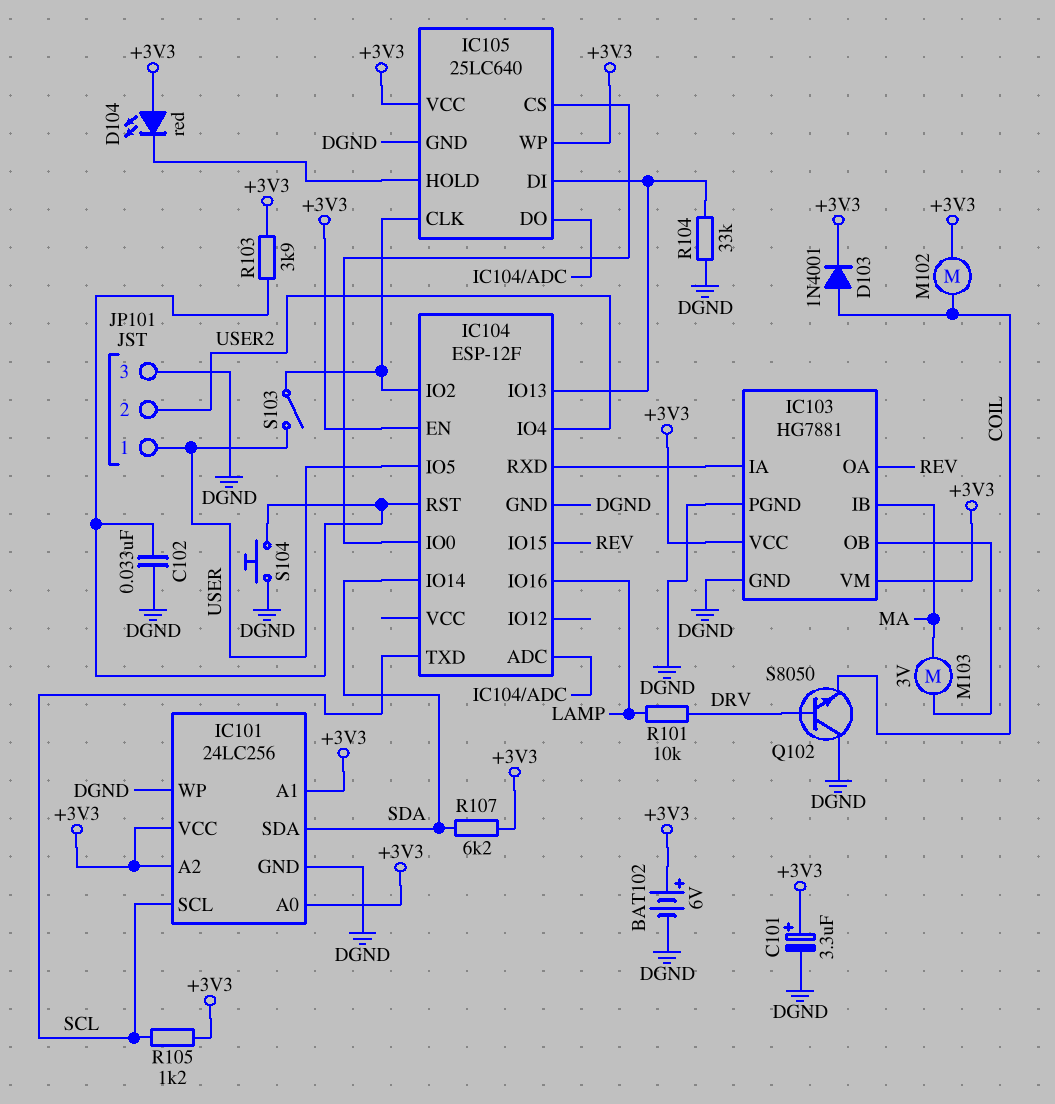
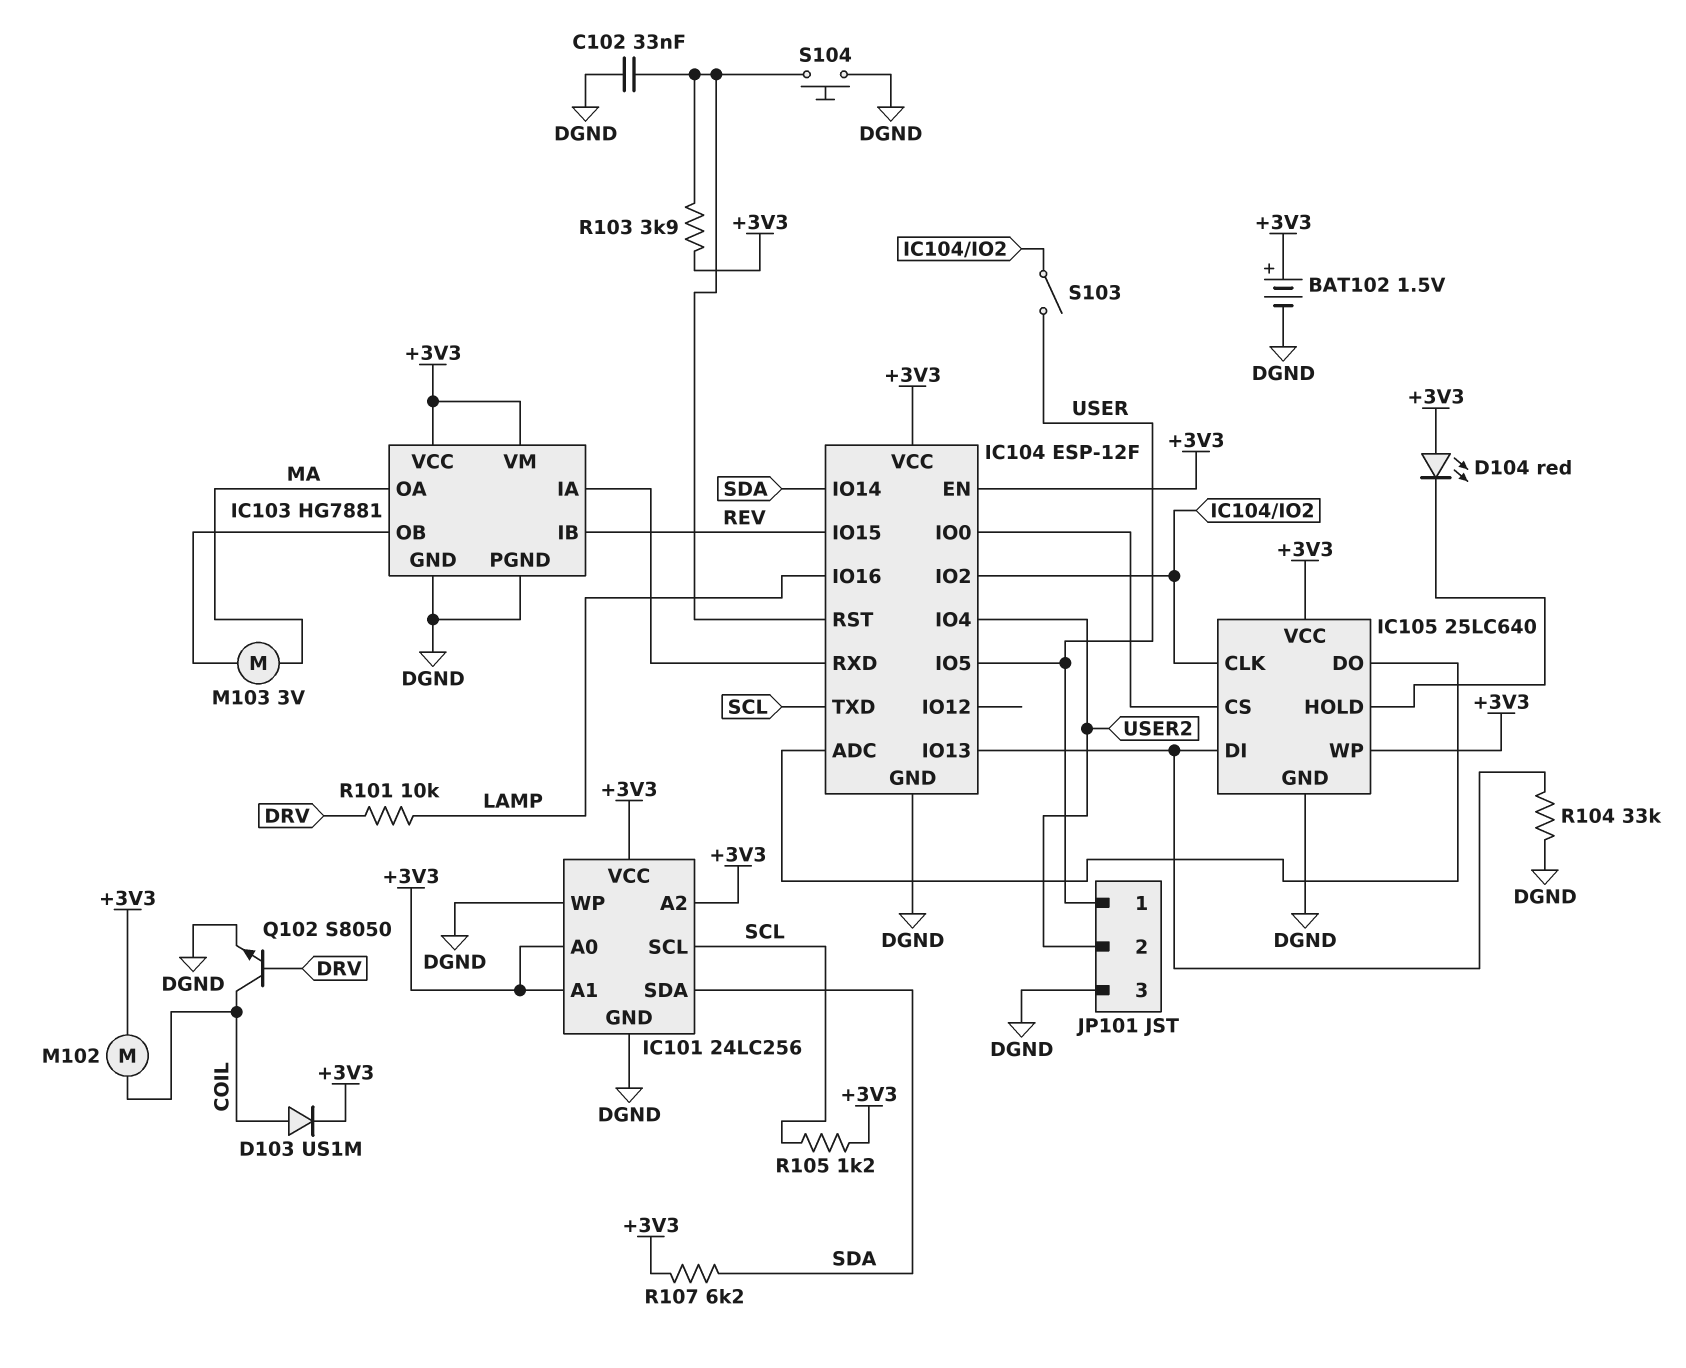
BAT102: 6V (plus +3V3, minus DGND) -> 1.5V (plus +3V3, minus DGND)
C101: 3.3uF (plus +3V3, minus DGND) -> none
D103: diode 1N4001 (A COIL, K +3V3) -> diode US1M (A COIL, K +3V3)
IC103 pin IB: MA -> REV
IC103 pin OA: REV -> MA
IC104 pin VCC: none -> +3V3
Q102: NPN S8050 (B DRV, C DGND, E COIL) -> NPN S8050 (B DRV, C COIL, E DGND)

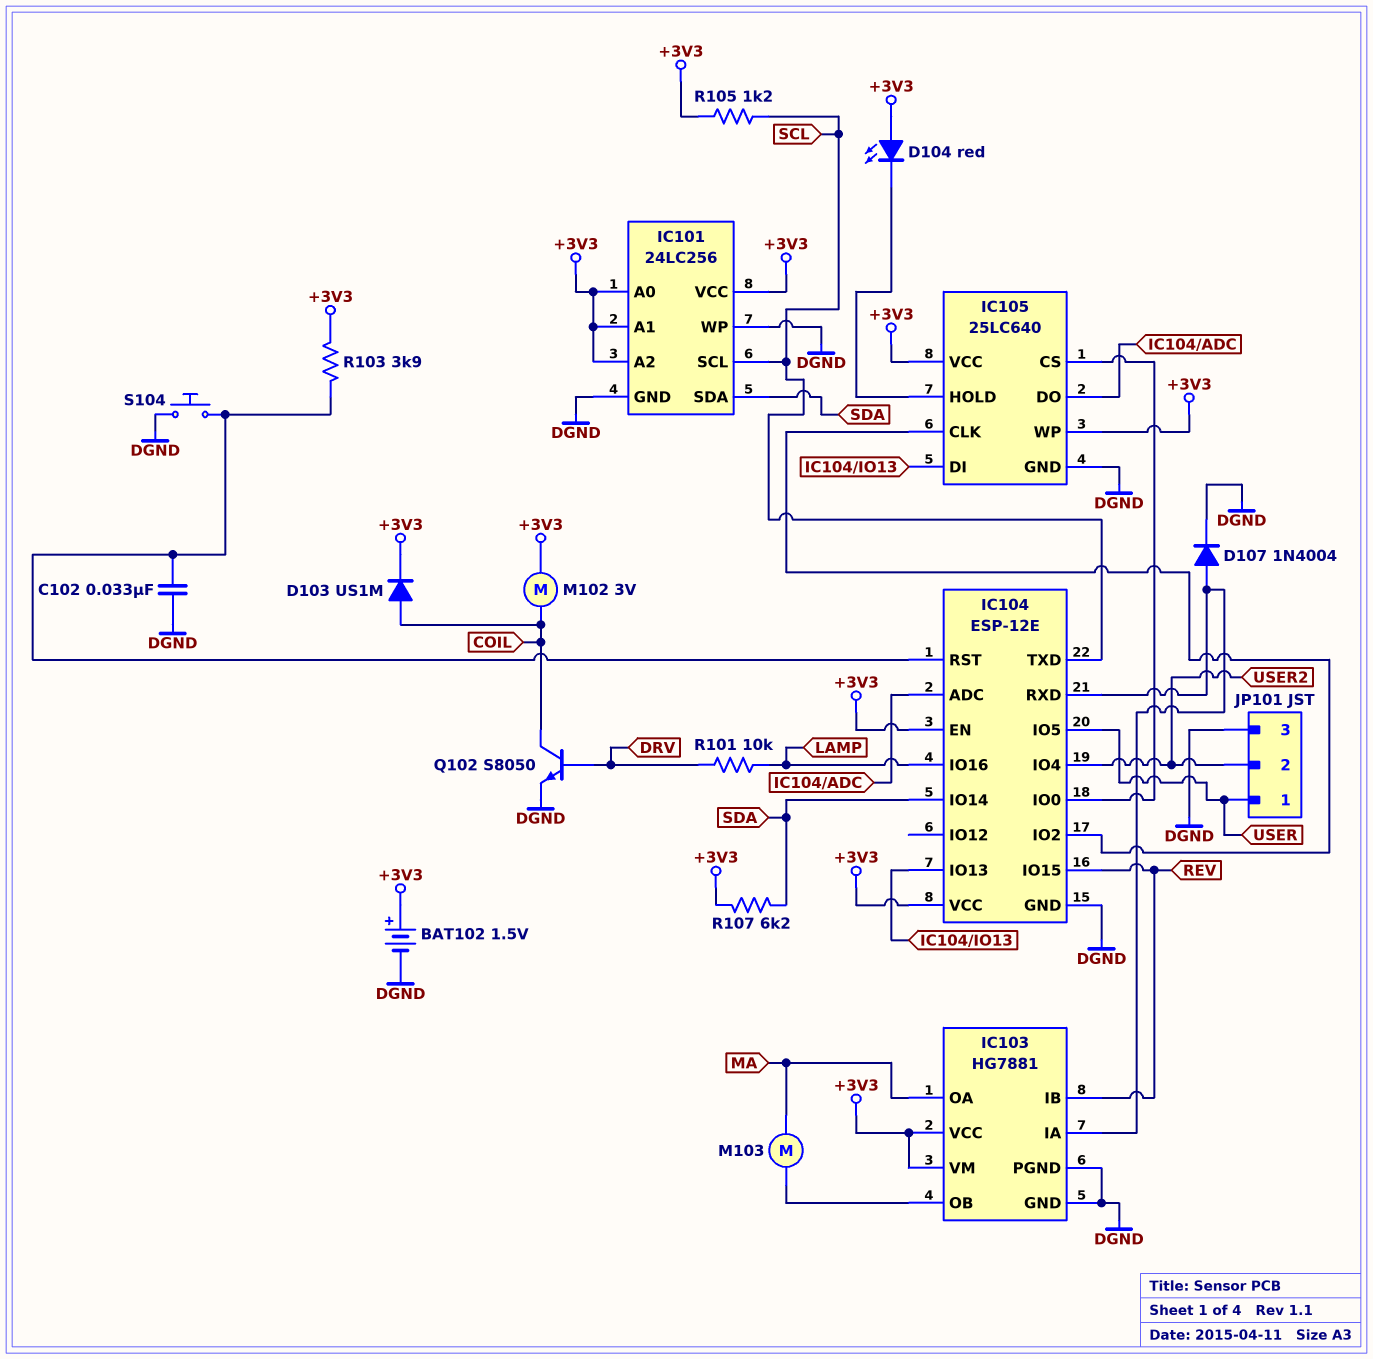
D107: none -> diode 1N4004 (A IC103/IA, K DGND)
IC104: ESP-12F -> ESP-12E
M102: motor (+3V3, COIL) -> motor 3V (+3V3, COIL)
M103: motor 3V (IC103/OB, MA) -> motor (IC103/OB, MA)
R104: 33k (DGND, IC104/IO13) -> none
S103: switch (IC104/IO2, USER) -> none

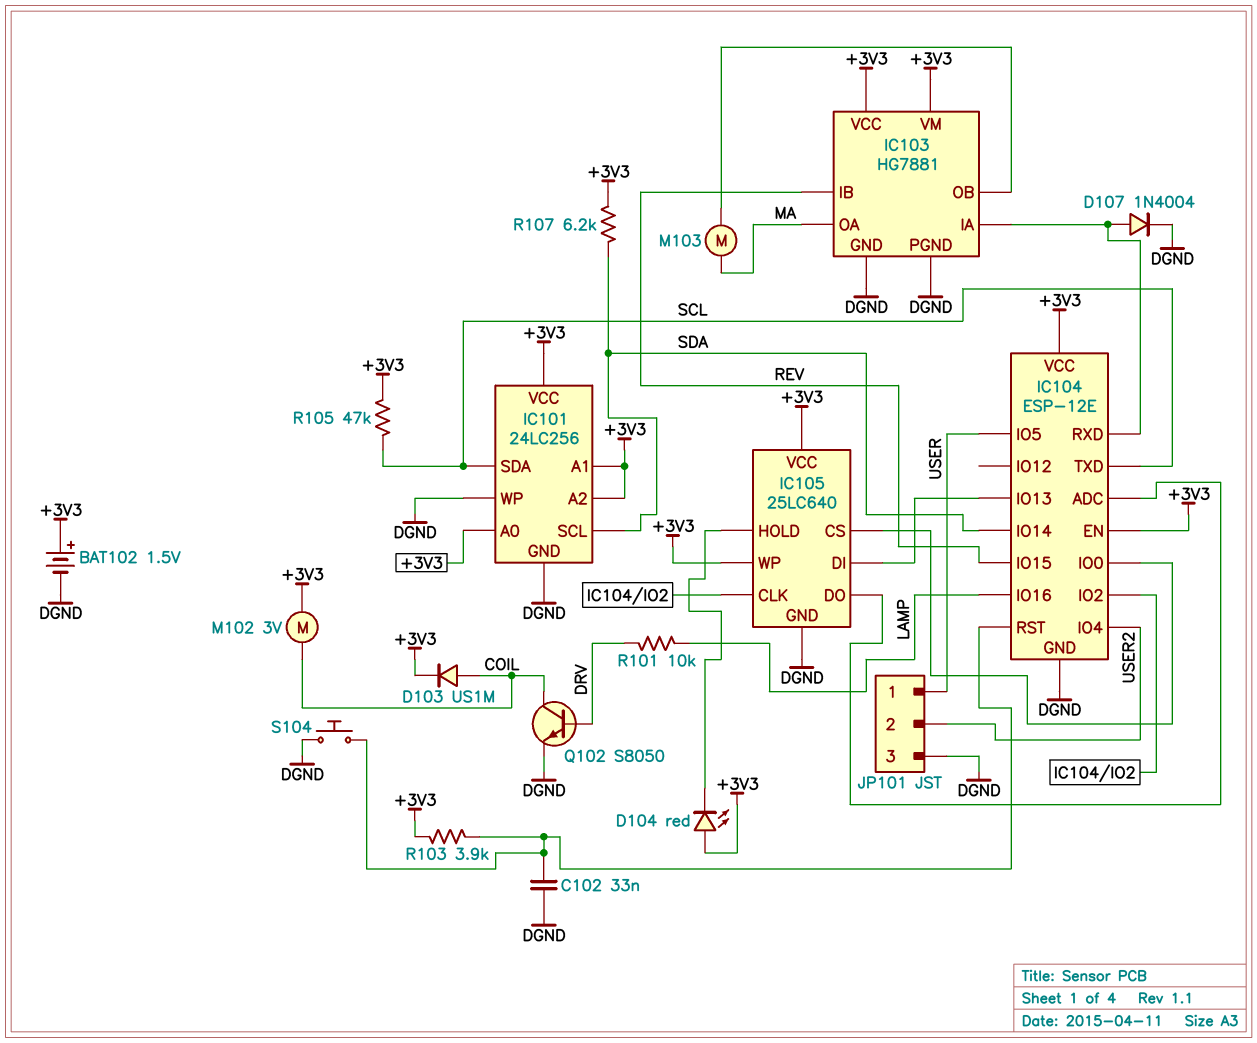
IC101 pin SCL: SCL -> SDA
IC101 pin SDA: SDA -> SCL
R105: 1.2k (+3V3, SCL) -> 47k (+3V3, SCL)

